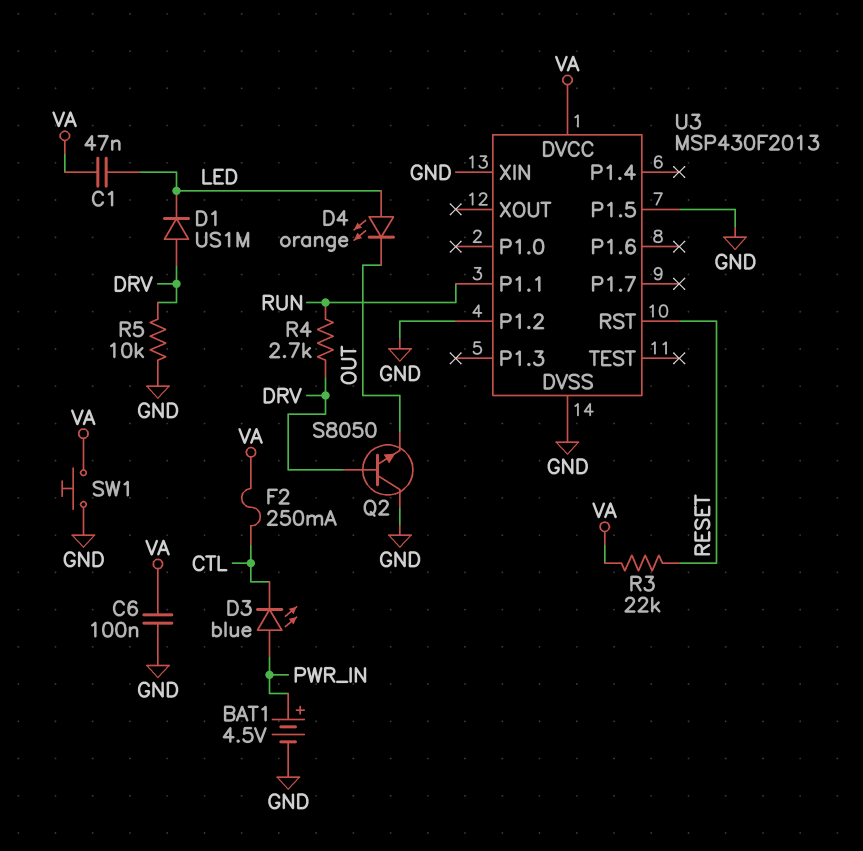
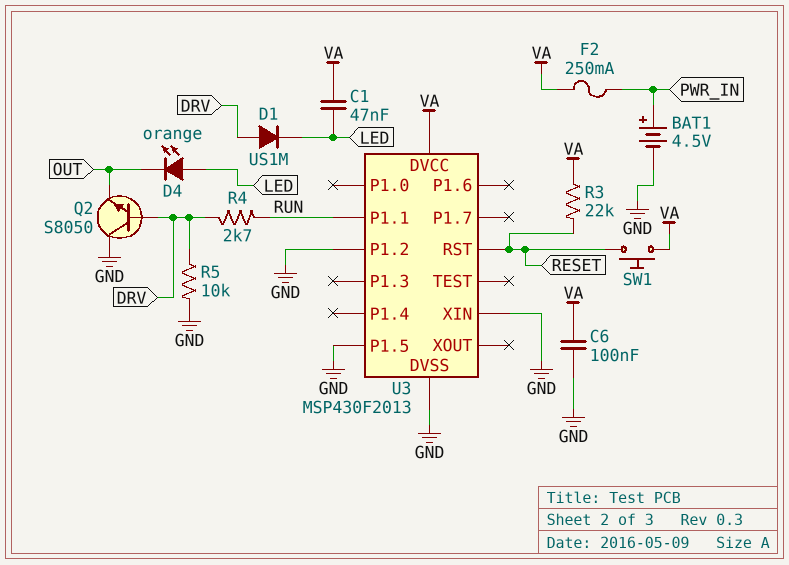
D3: LED blue (A PWR_IN, K CTL) -> none
F2: 250mA (CTL, VA) -> 250mA (PWR_IN, VA)
SW1: button (GND, VA) -> button (RESET, VA)

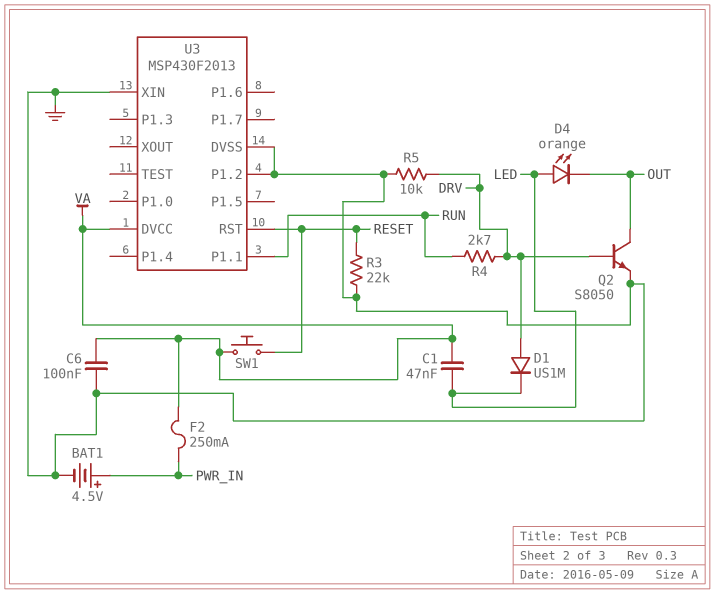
Q2: NPN S8050 (B DRV, C GND, E OUT) -> NPN S8050 (B DRV, C OUT, E GND)
R3: 22k (RESET, VA) -> 22k (GND, RESET)
U3 pin P1.5: GND -> none

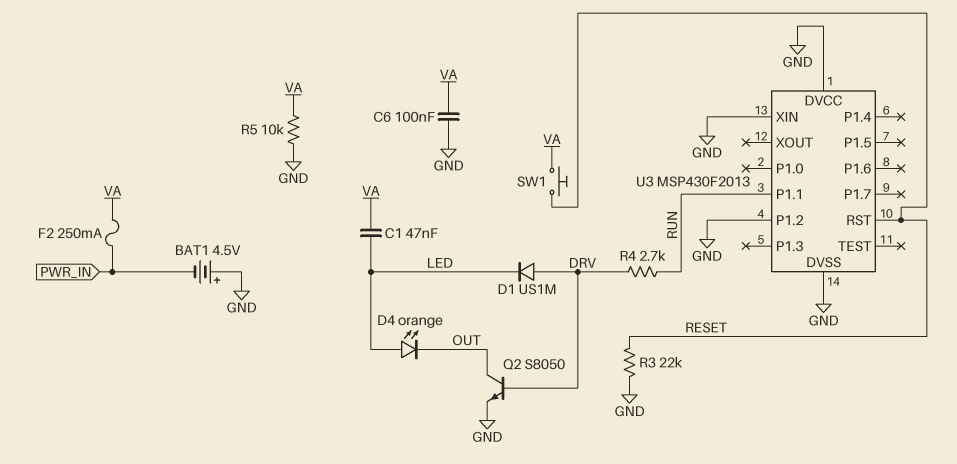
BAT1: 4.5V (plus PWR_IN, minus GND) -> 4.5V (plus GND, minus PWR_IN)
R5: 10k (DRV, GND) -> 10k (GND, VA)
U3 pin DVCC: VA -> GND

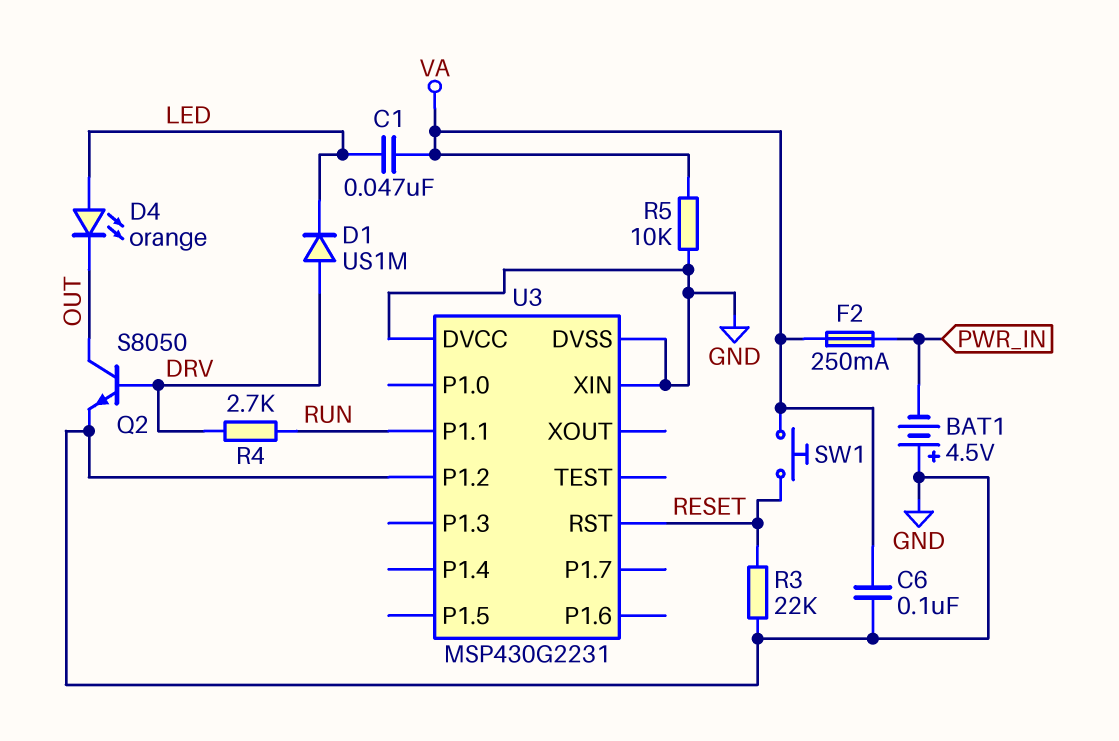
U3: MSP430F2013 -> MSP430G2231

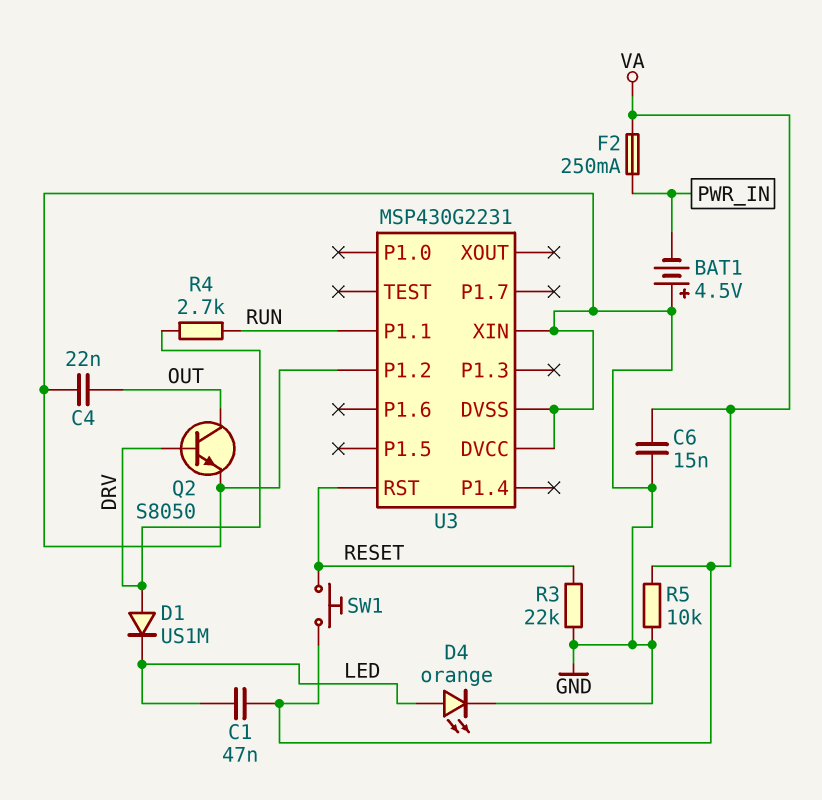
C4: none -> 22nF (GND, OUT)
C6: 100nF (GND, VA) -> 15nF (GND, VA)
D4: LED orange (A LED, K OUT) -> LED orange (A LED, K GND)

